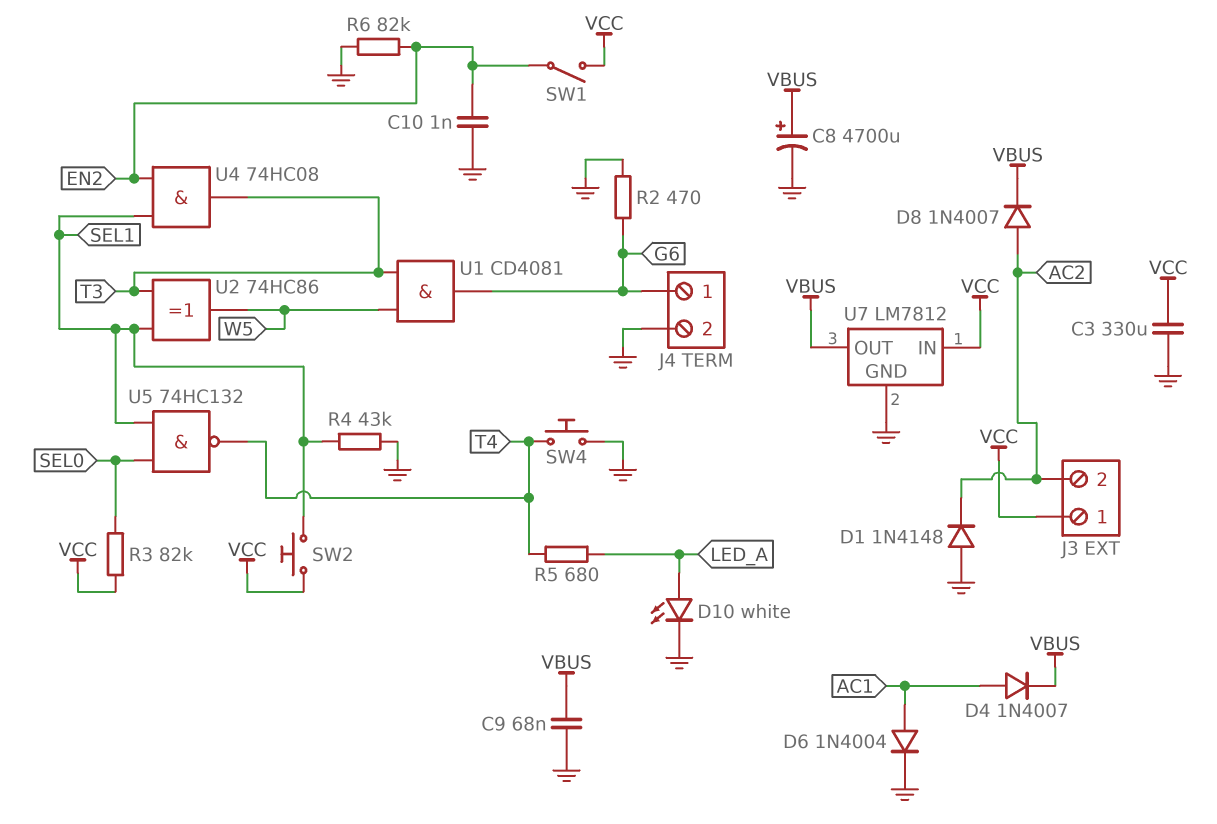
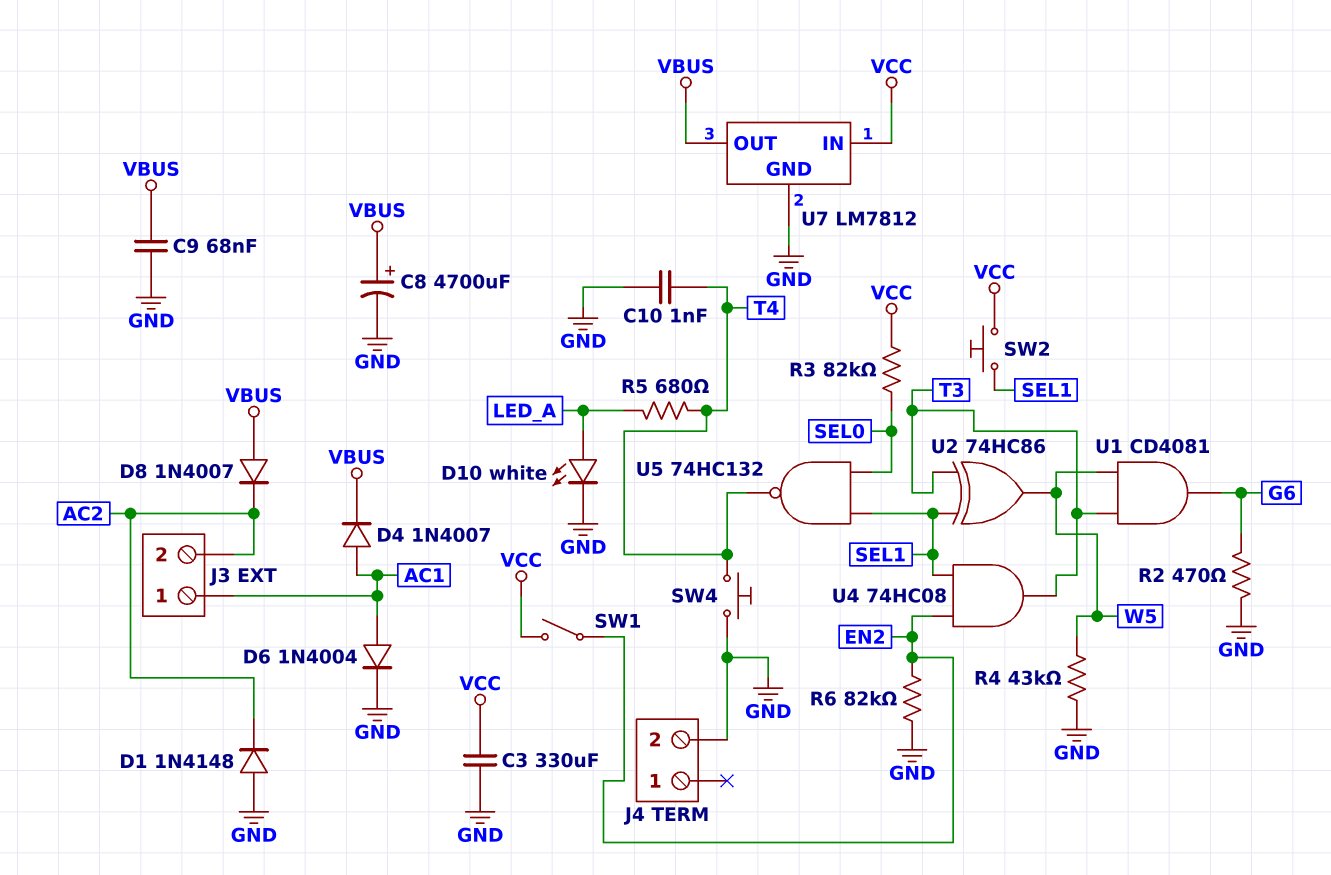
C10: 1nF (EN2, GND) -> 1nF (GND, T4)
D8: diode 1N4007 (A AC2, K VBUS) -> diode 1N4007 (A VBUS, K AC2)
J3 pin 1: VCC -> AC1
J4 pin 1: G6 -> none
R4: 43k (GND, SEL1) -> 43k (GND, W5)

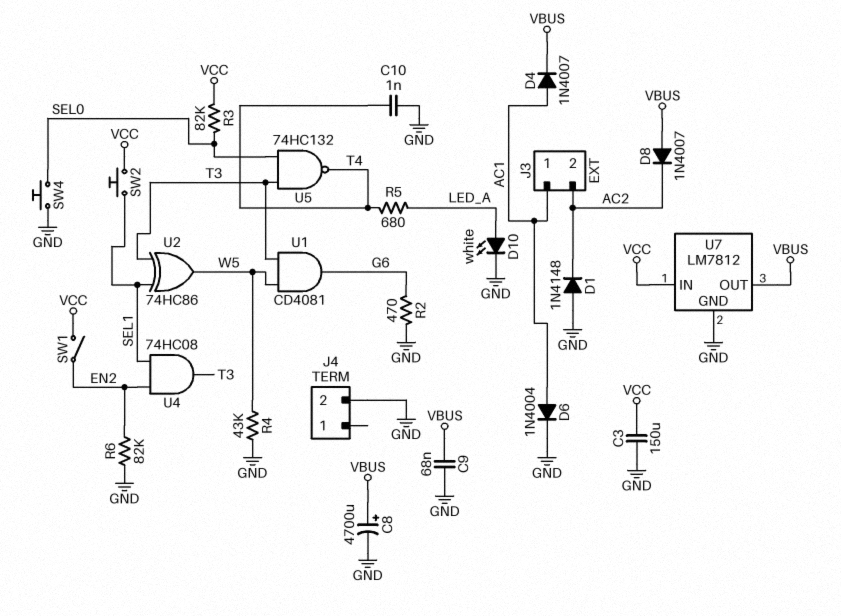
C3: 330uF (GND, VCC) -> 150uF (GND, VCC)
SW4: button (GND, T4) -> button (GND, SEL0)
U5: NAND 74HC132 (in SEL0, in SEL1, out T4) -> NAND 74HC132 (in SEL0, in T3, out T4)

